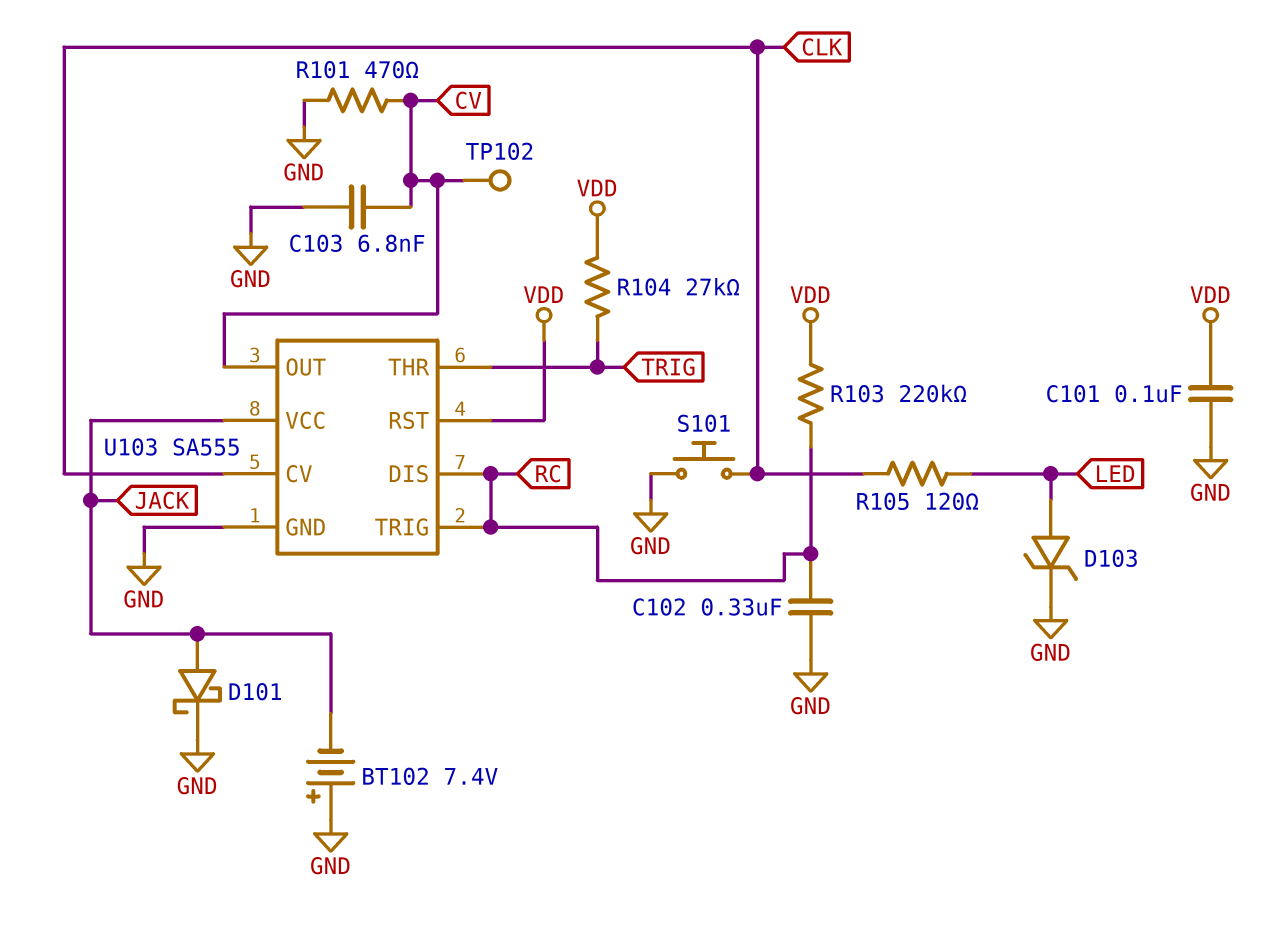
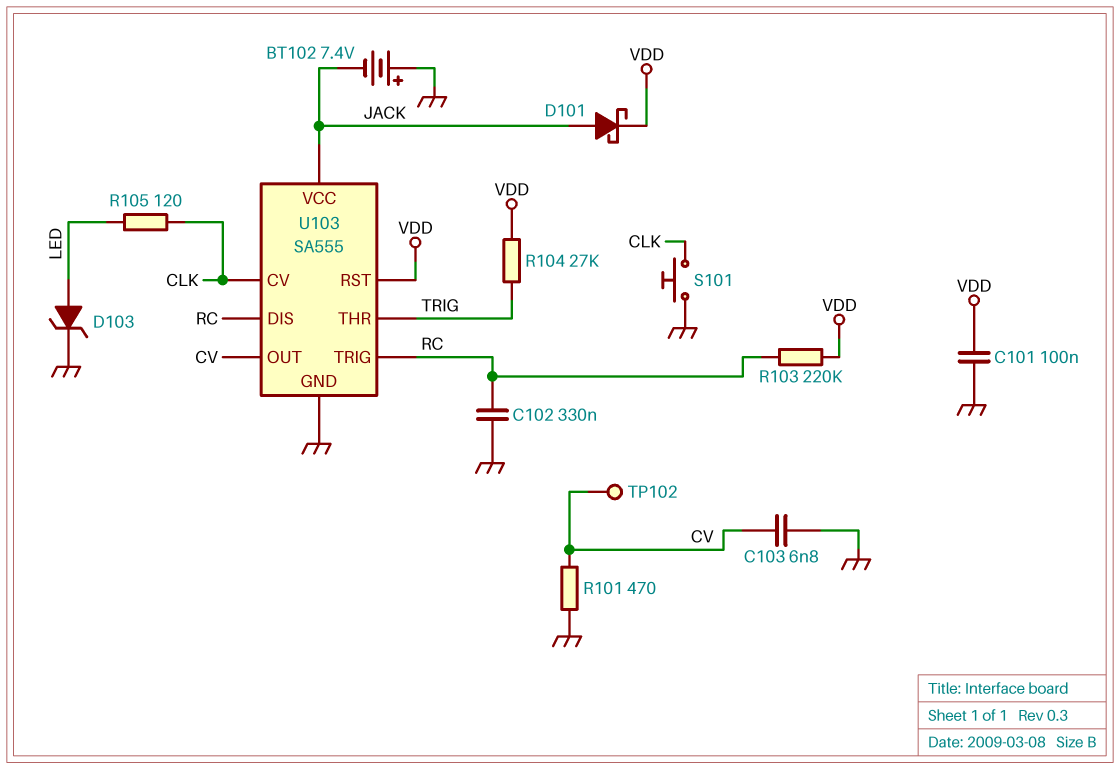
D101: schottky (A JACK, K GND) -> schottky (A JACK, K VDD)

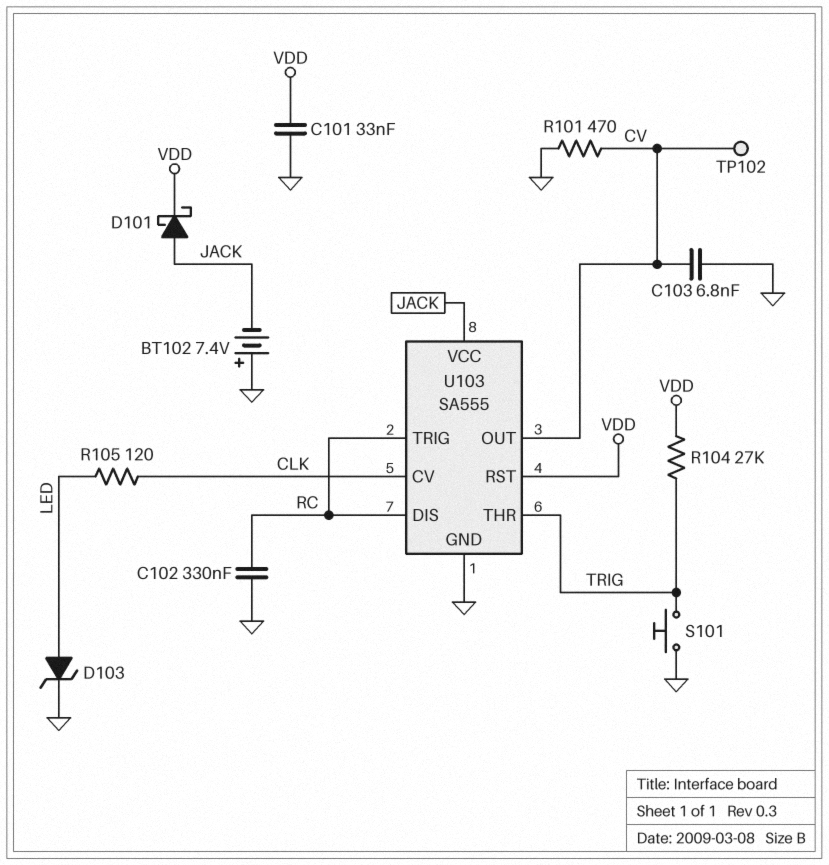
C101: 100nF (GND, VDD) -> 33nF (GND, VDD)
R103: 220k (RC, VDD) -> none
S101: button (CLK, GND) -> button (GND, TRIG)

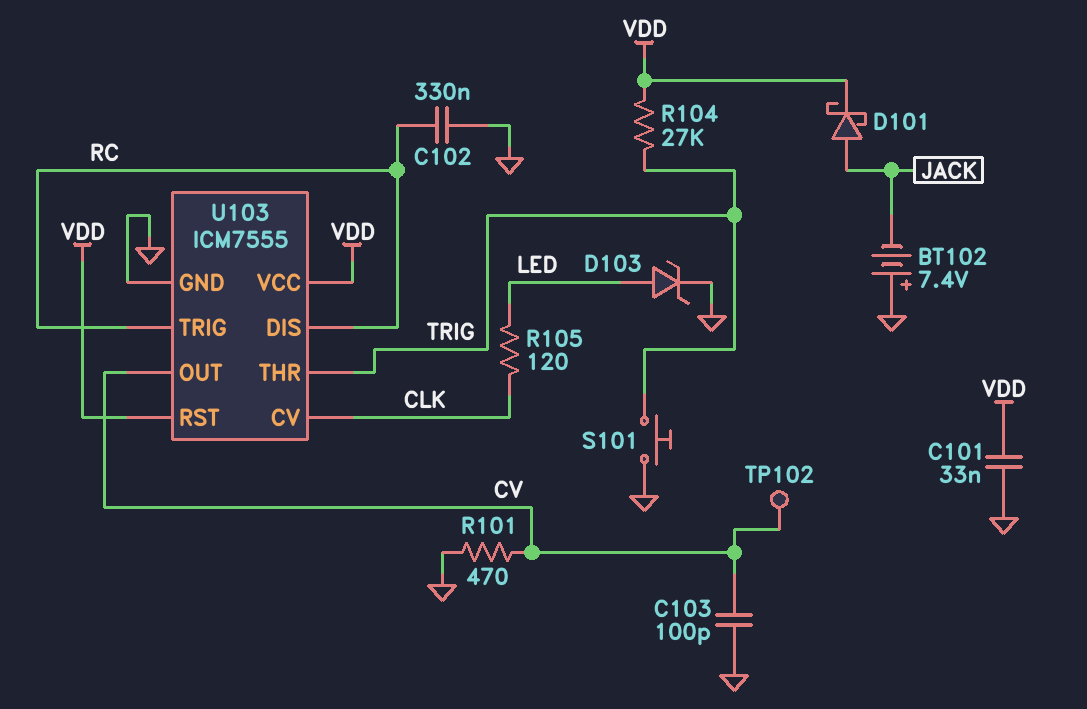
C103: 6.8nF (CV, GND) -> 100pF (CV, GND)
U103: SA555 -> ICM7555
U103 pin VCC: JACK -> VDD

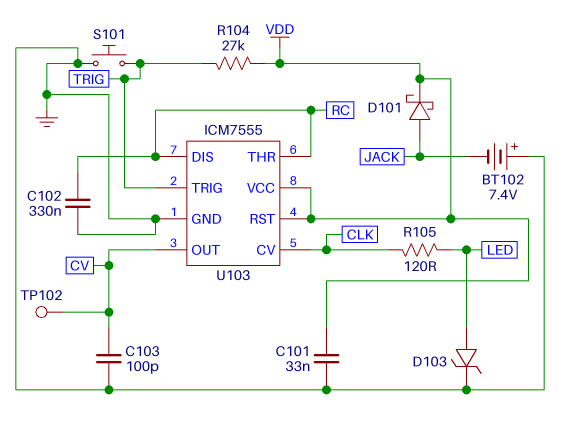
R101: 470 (CV, GND) -> none
U103 pin THR: TRIG -> RC
U103 pin TRIG: RC -> TRIG

